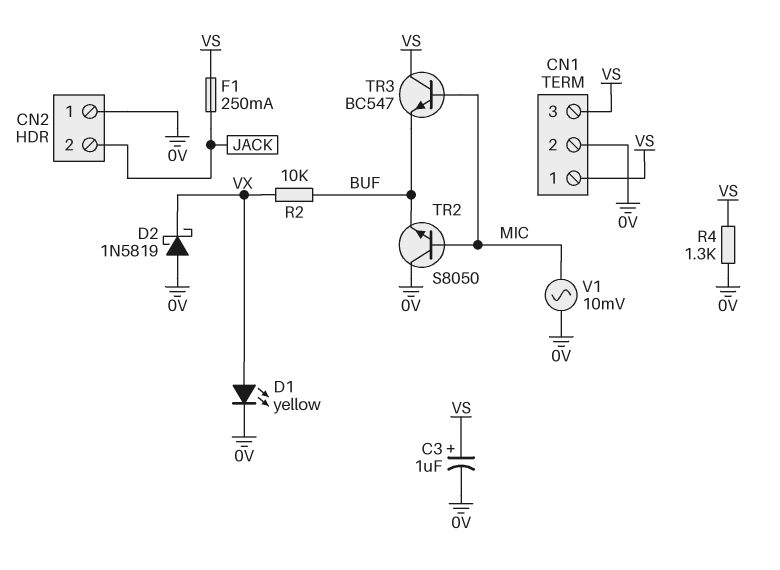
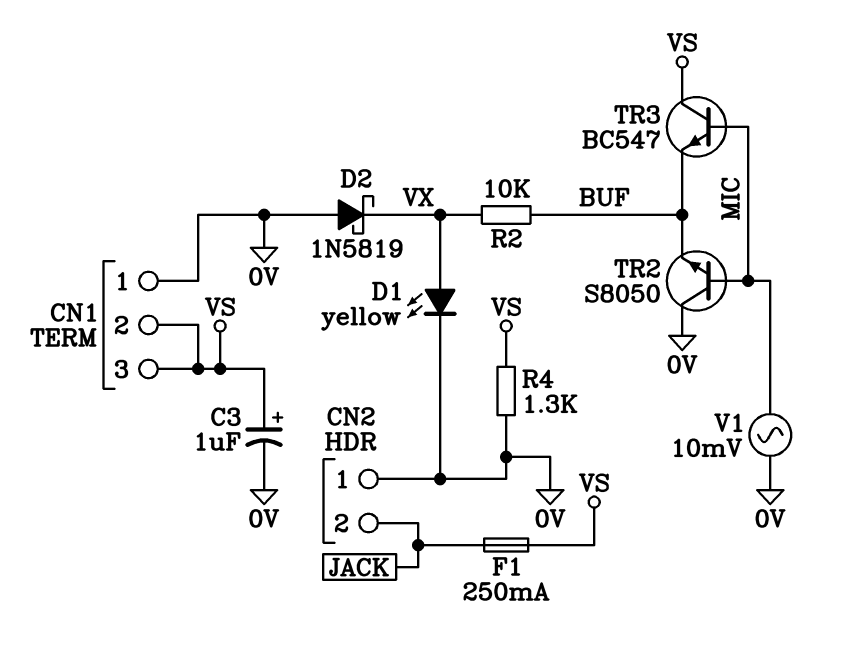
CN1 pin 1: VS -> 0V
CN1 pin 2: 0V -> VS

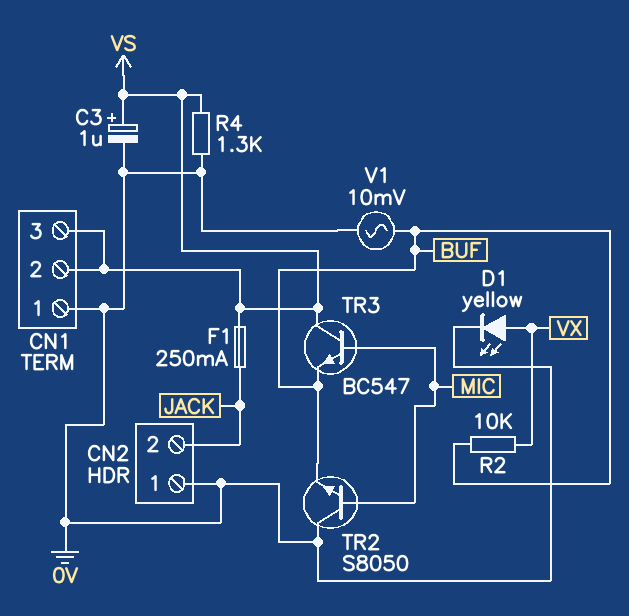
D2: schottky 1N5819 (A 0V, K VX) -> none
V1: AC 10mV (0V, MIC) -> AC 10mV (0V, BUF)

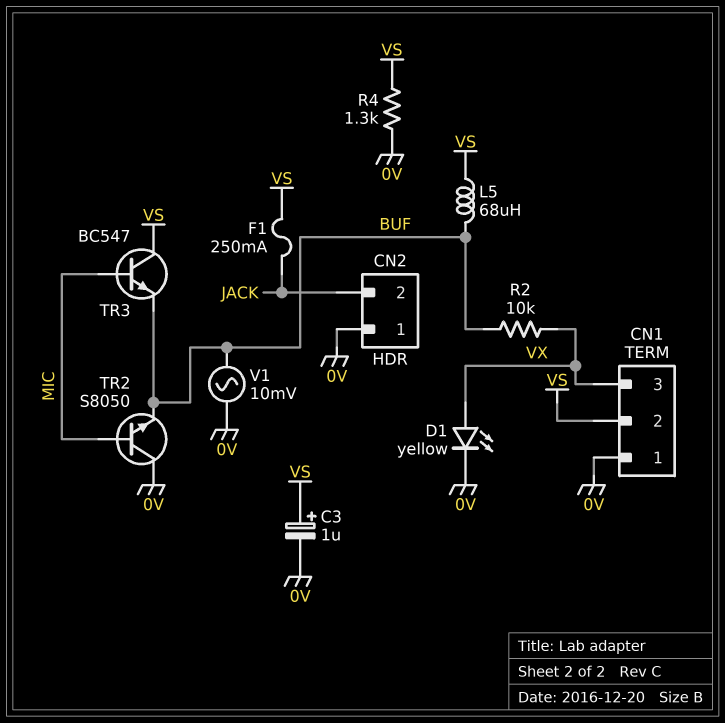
CN1 pin 3: VS -> VX
L5: none -> 68uH (BUF, VS)

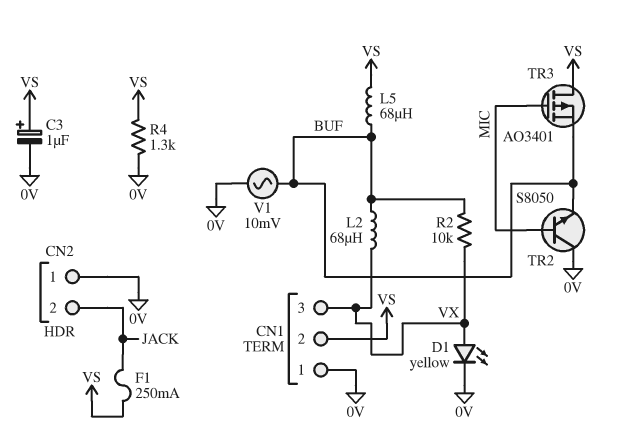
L2: none -> 68uH (BUF, VX)
TR3: NPN BC547 (B MIC, C VS, E BUF) -> PMOS AO3401 (G MIC, D VS, S BUF)

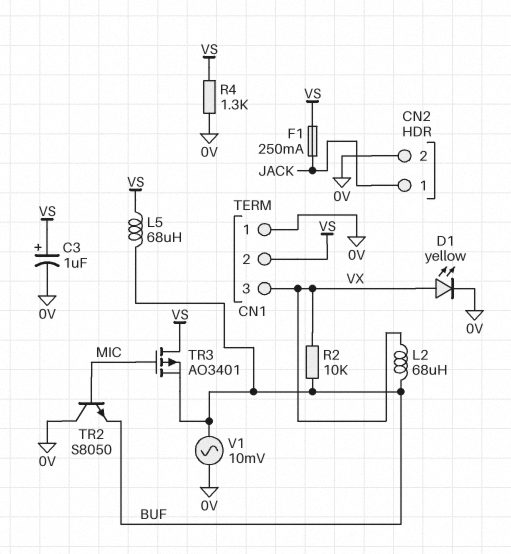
CN2 pin 1: 0V -> JACK
CN2 pin 2: JACK -> 0V

